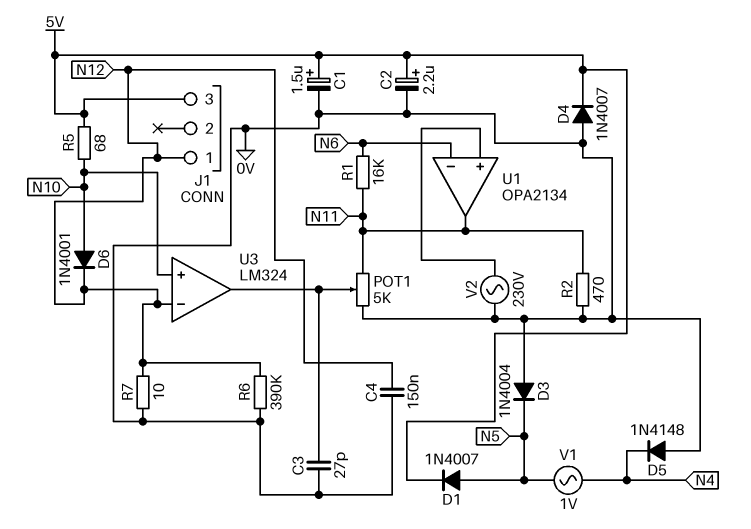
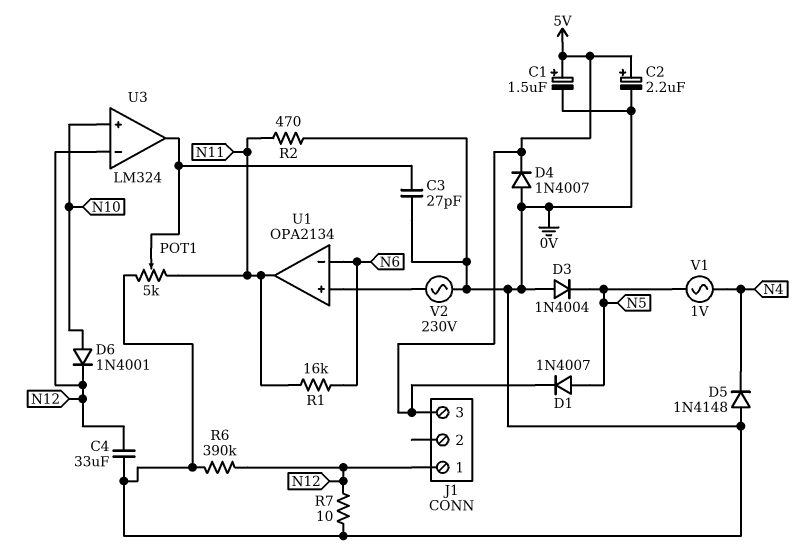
C4: 150nF (0V, N12) -> 33uF (0V, N12)
R5: 68 (5V, N10) -> none

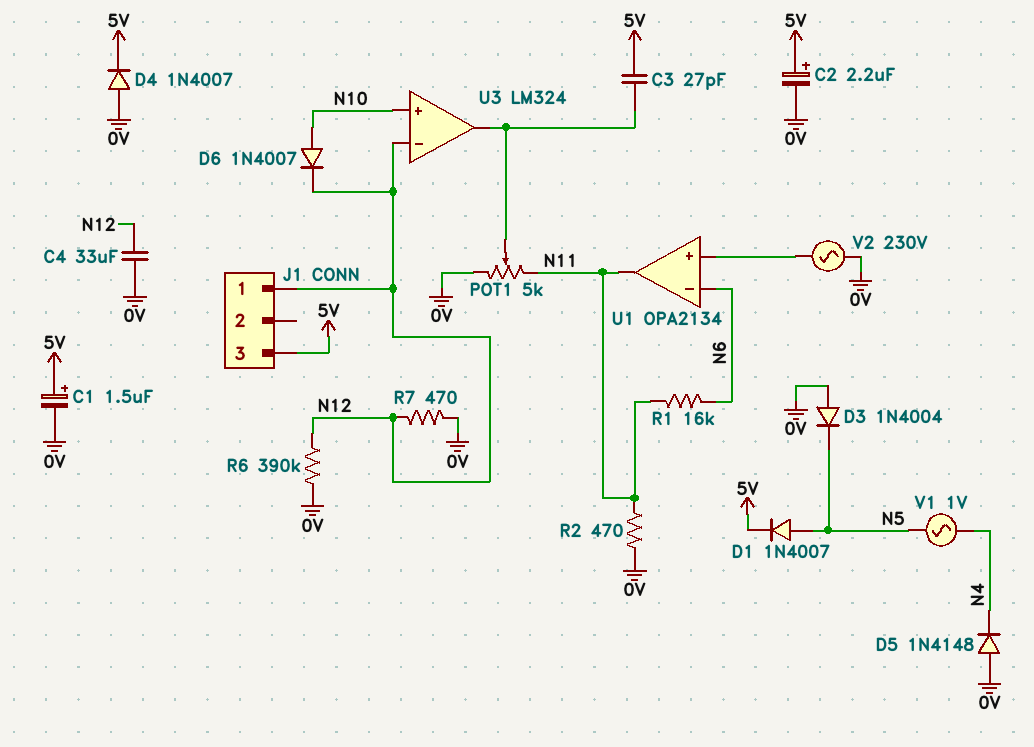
C3: 27pF (0V, U3/out) -> 27pF (5V, U3/out)
D6: diode 1N4001 (A N10, K N12) -> diode 1N4007 (A N10, K N12)
R7: 10 (0V, N12) -> 470 (0V, N12)

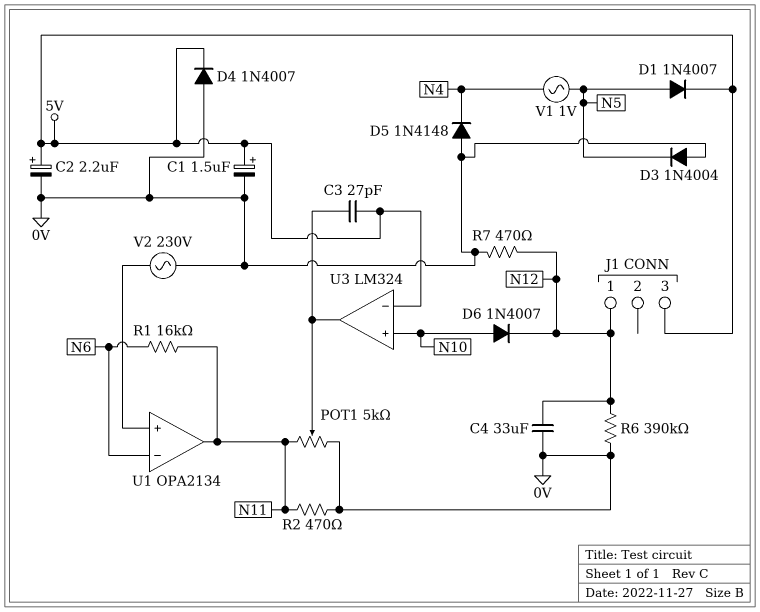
U3 pin in-: N12 -> 5V

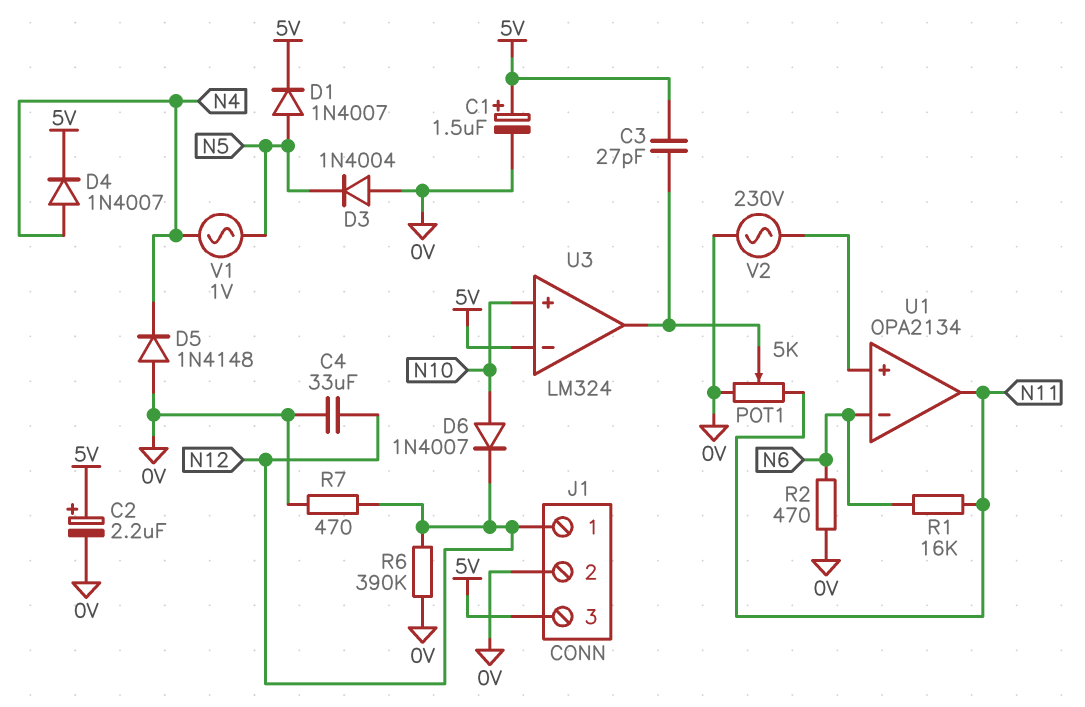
D4: diode 1N4007 (A 0V, K 5V) -> diode 1N4007 (A N4, K 5V)
J1 pin 2: none -> 0V
R2: 470 (0V, N11) -> 470 (0V, N6)

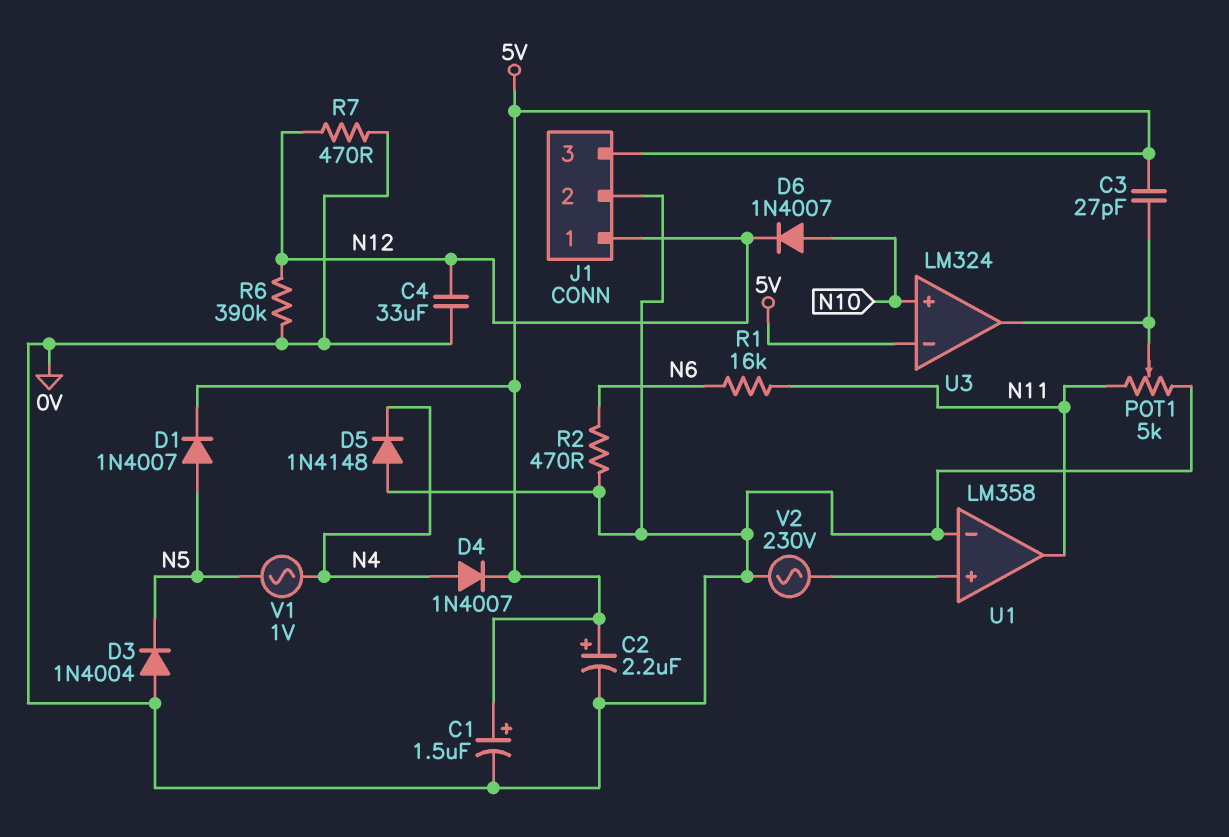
U1: OPA2134 -> LM358
U1 pin in-: N6 -> 0V

